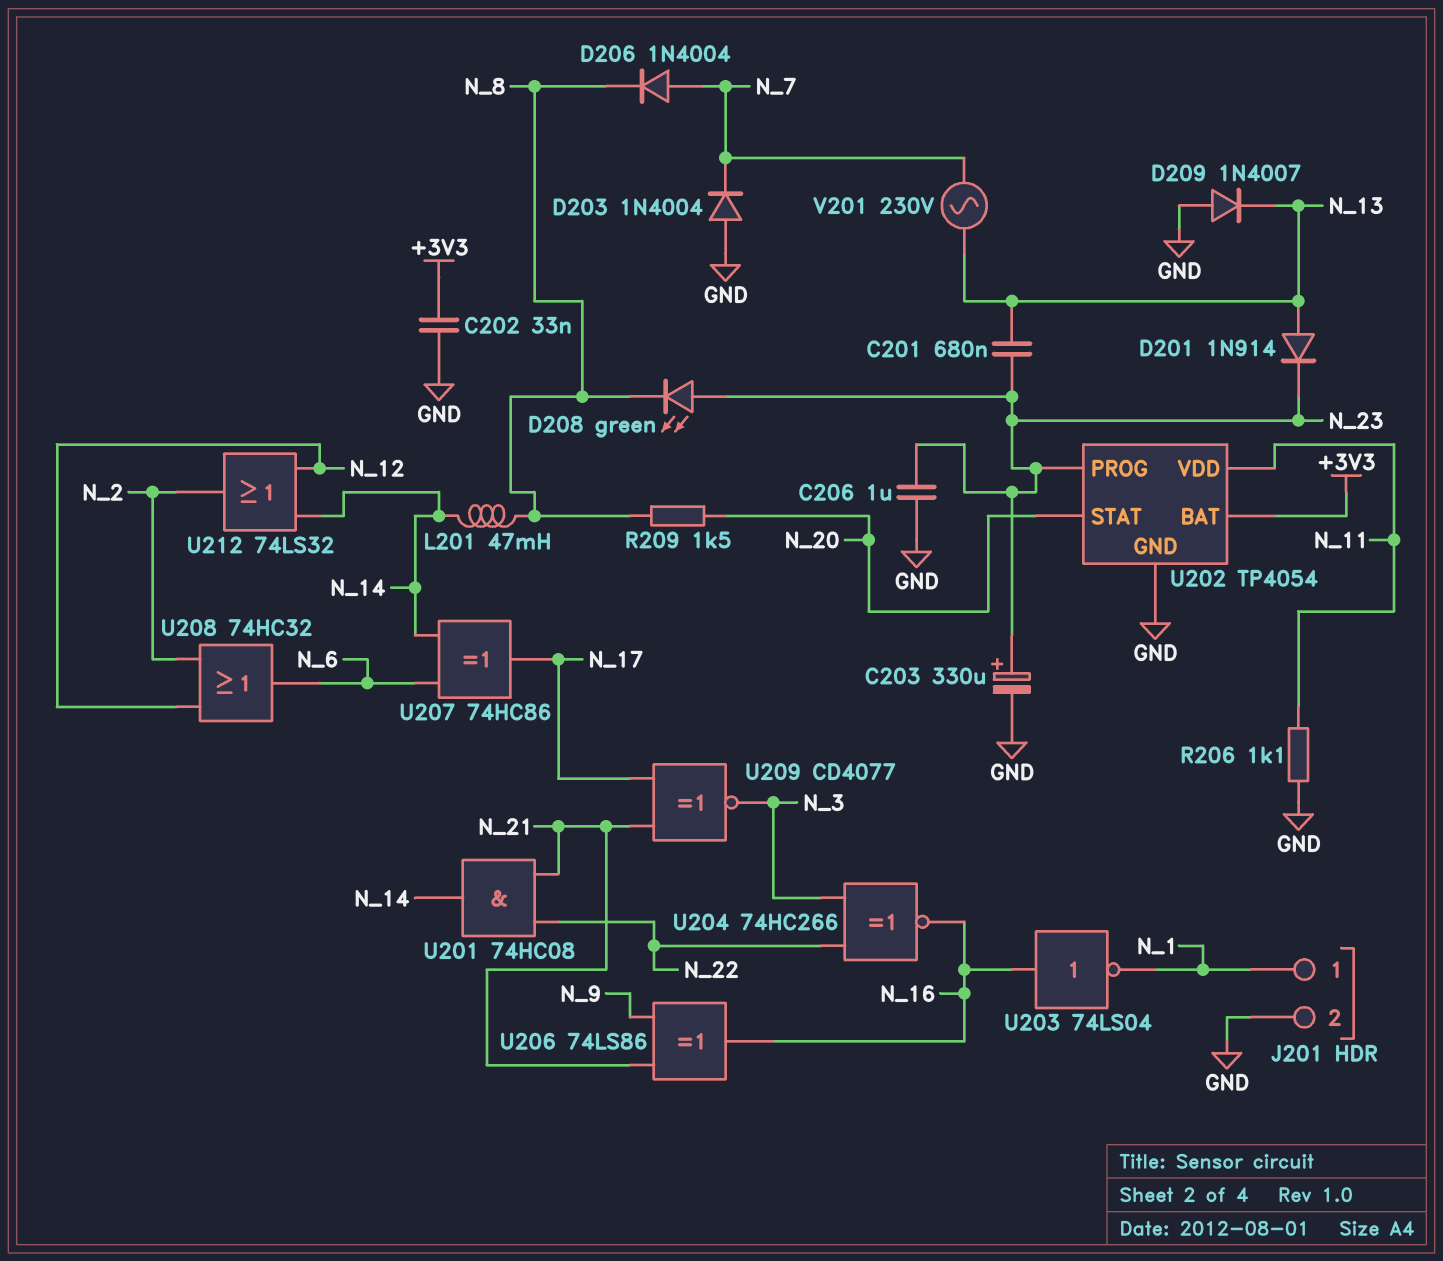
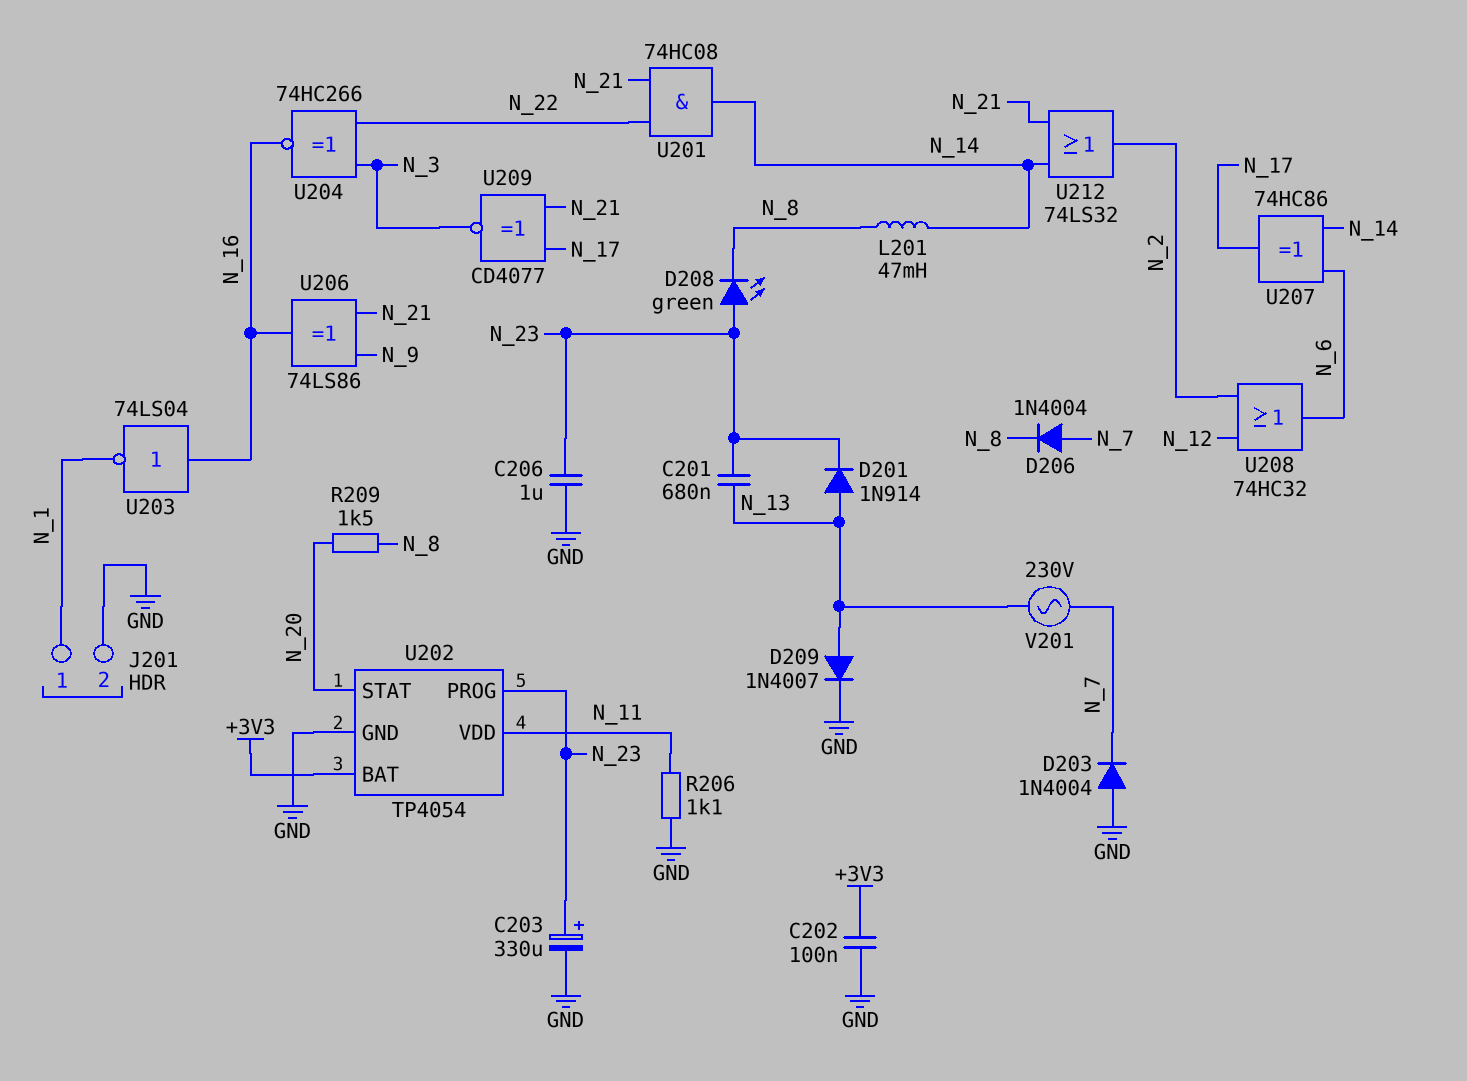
C202: 33nF (+3V3, GND) -> 100nF (+3V3, GND)
D209: diode 1N4007 (A GND, K N_13) -> diode 1N4007 (A N_13, K GND)
U212: OR 74LS32 (in N_12, in N_14, out N_2) -> OR 74LS32 (in N_14, in N_21, out N_2)

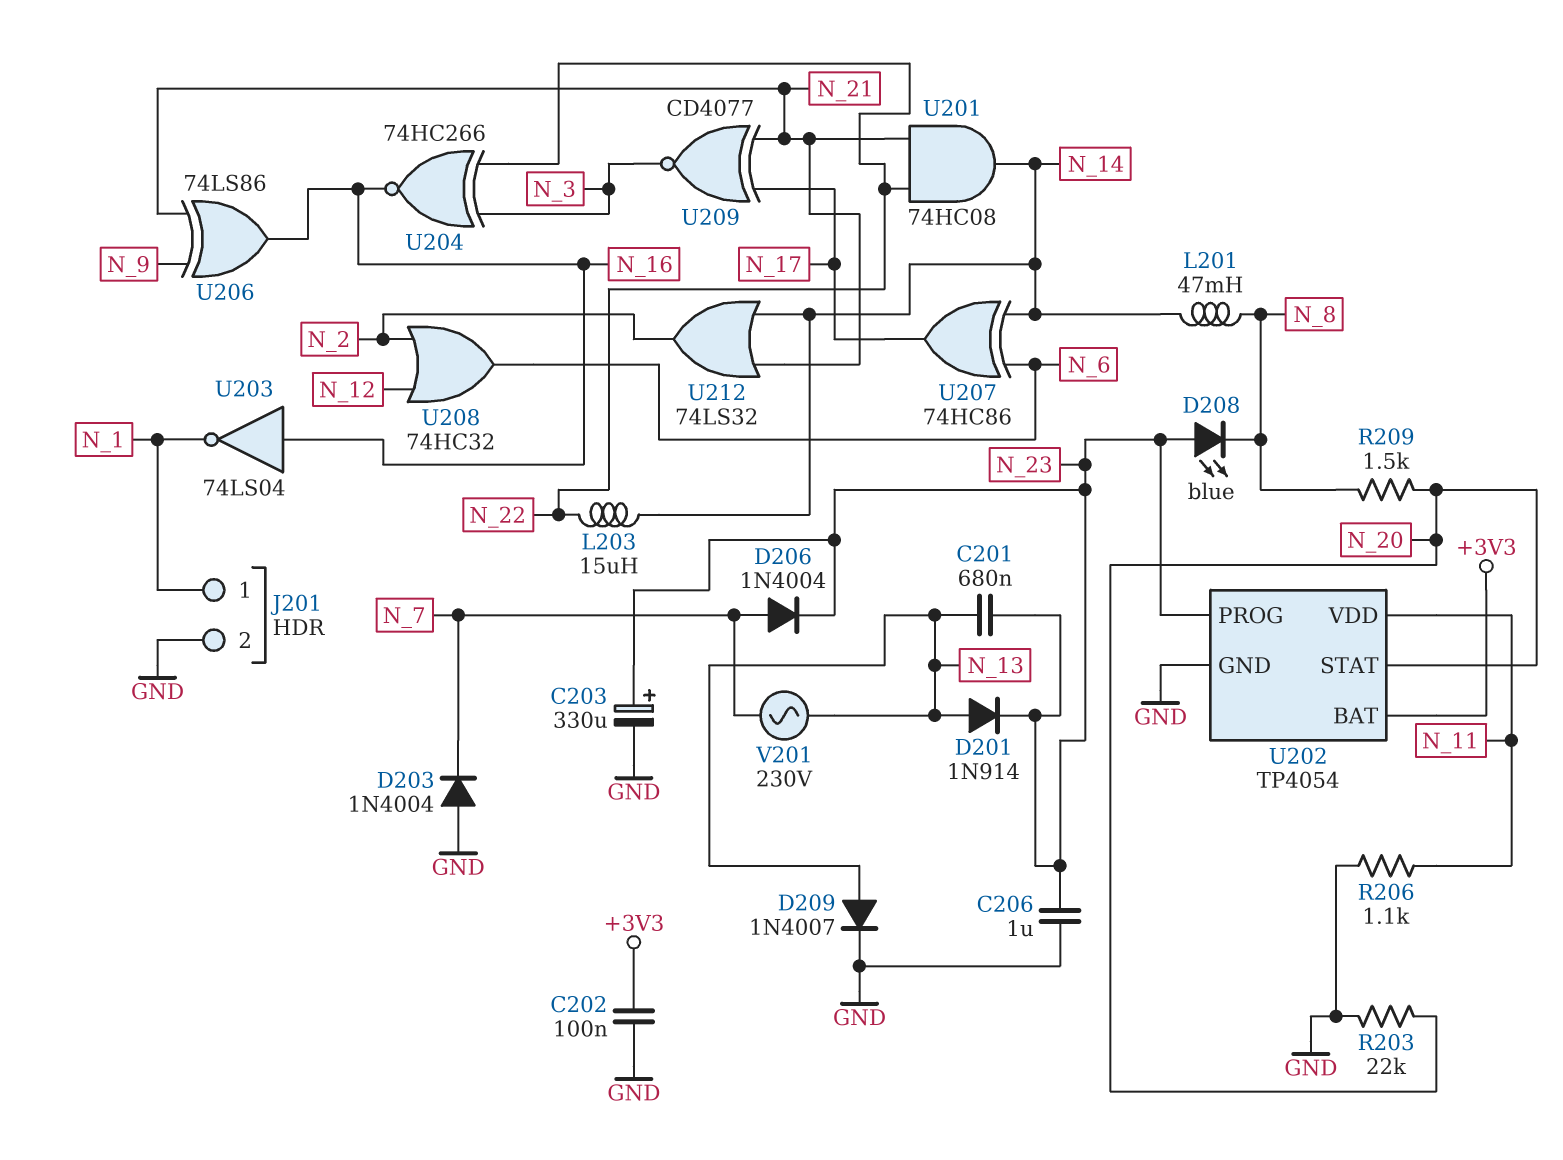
D206: diode 1N4004 (A N_7, K N_8) -> diode 1N4004 (A N_7, K N_23)
D208: LED green (A N_23, K N_8) -> LED blue (A N_23, K N_8)
L203: none -> 15uH (N_14, N_22)
R203: none -> 22k (GND, N_20)

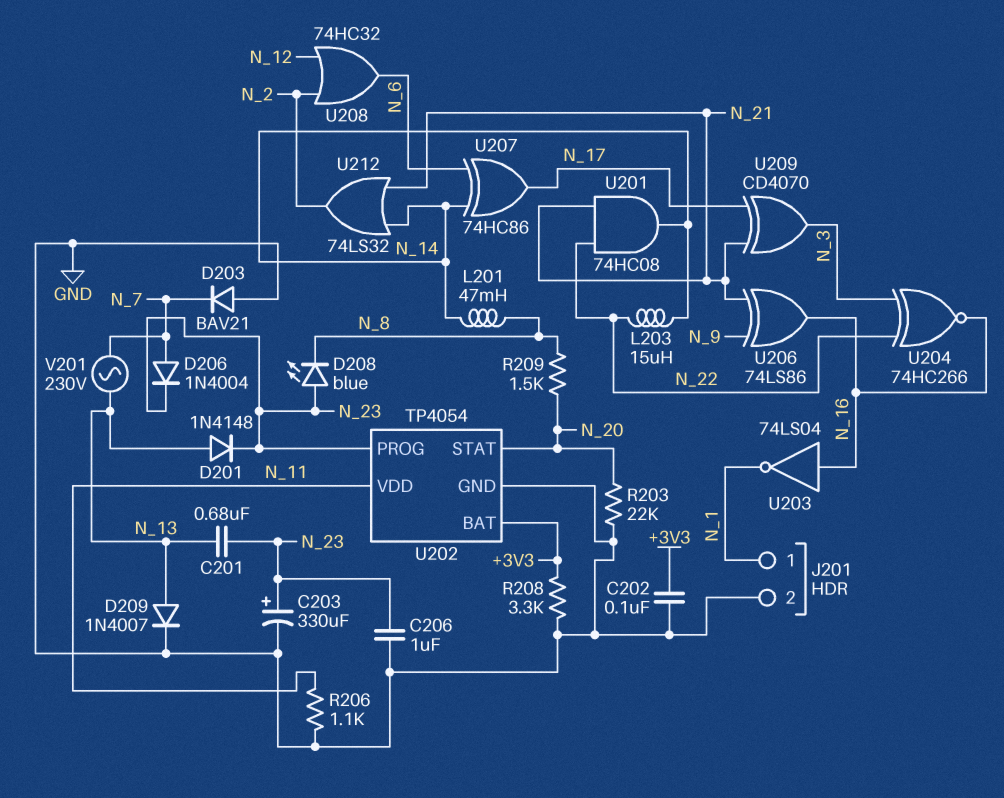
D201: diode 1N914 (A N_13, K N_23) -> diode 1N4148 (A N_13, K N_23)
D203: diode 1N4004 (A GND, K N_7) -> diode BAV21 (A GND, K N_7)
R208: none -> 3.3k (+3V3, GND)
U209: XNOR CD4077 (in N_17, in N_21, out N_3) -> XOR CD4070 (in N_17, in N_21, out N_3)

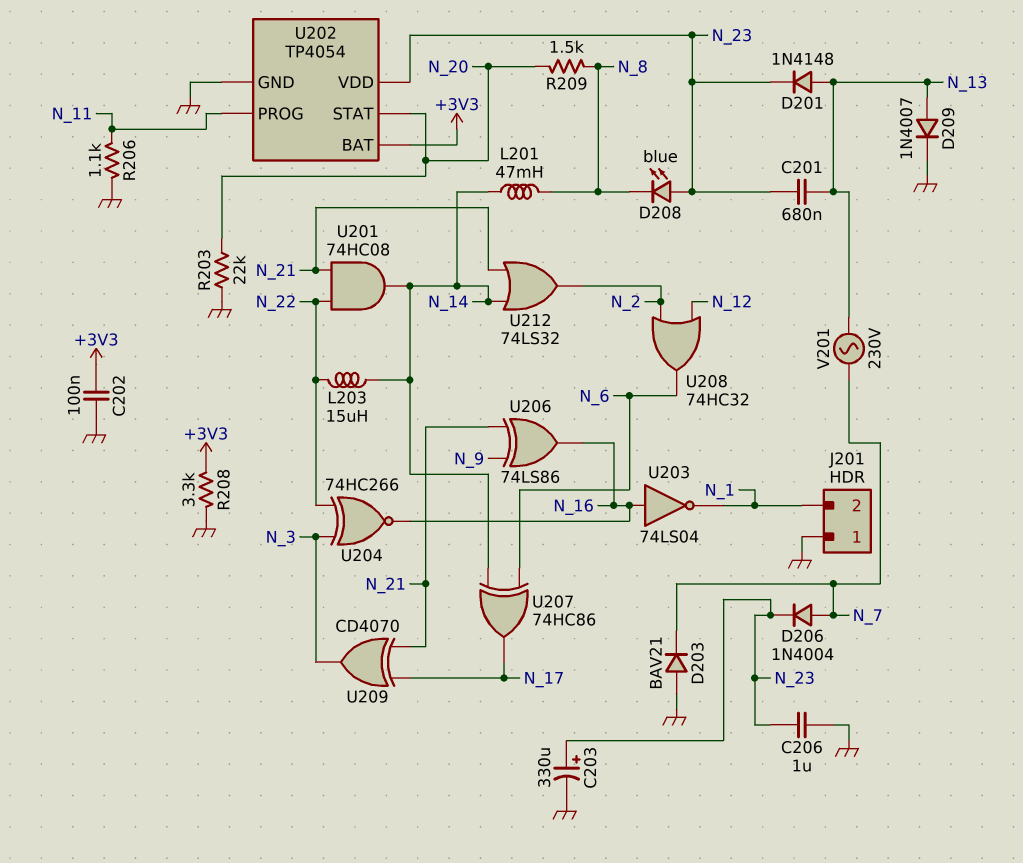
J201 pin 1: N_1 -> GND
J201 pin 2: GND -> N_1
U202 pin PROG: N_23 -> N_11
U202 pin VDD: N_11 -> N_23

